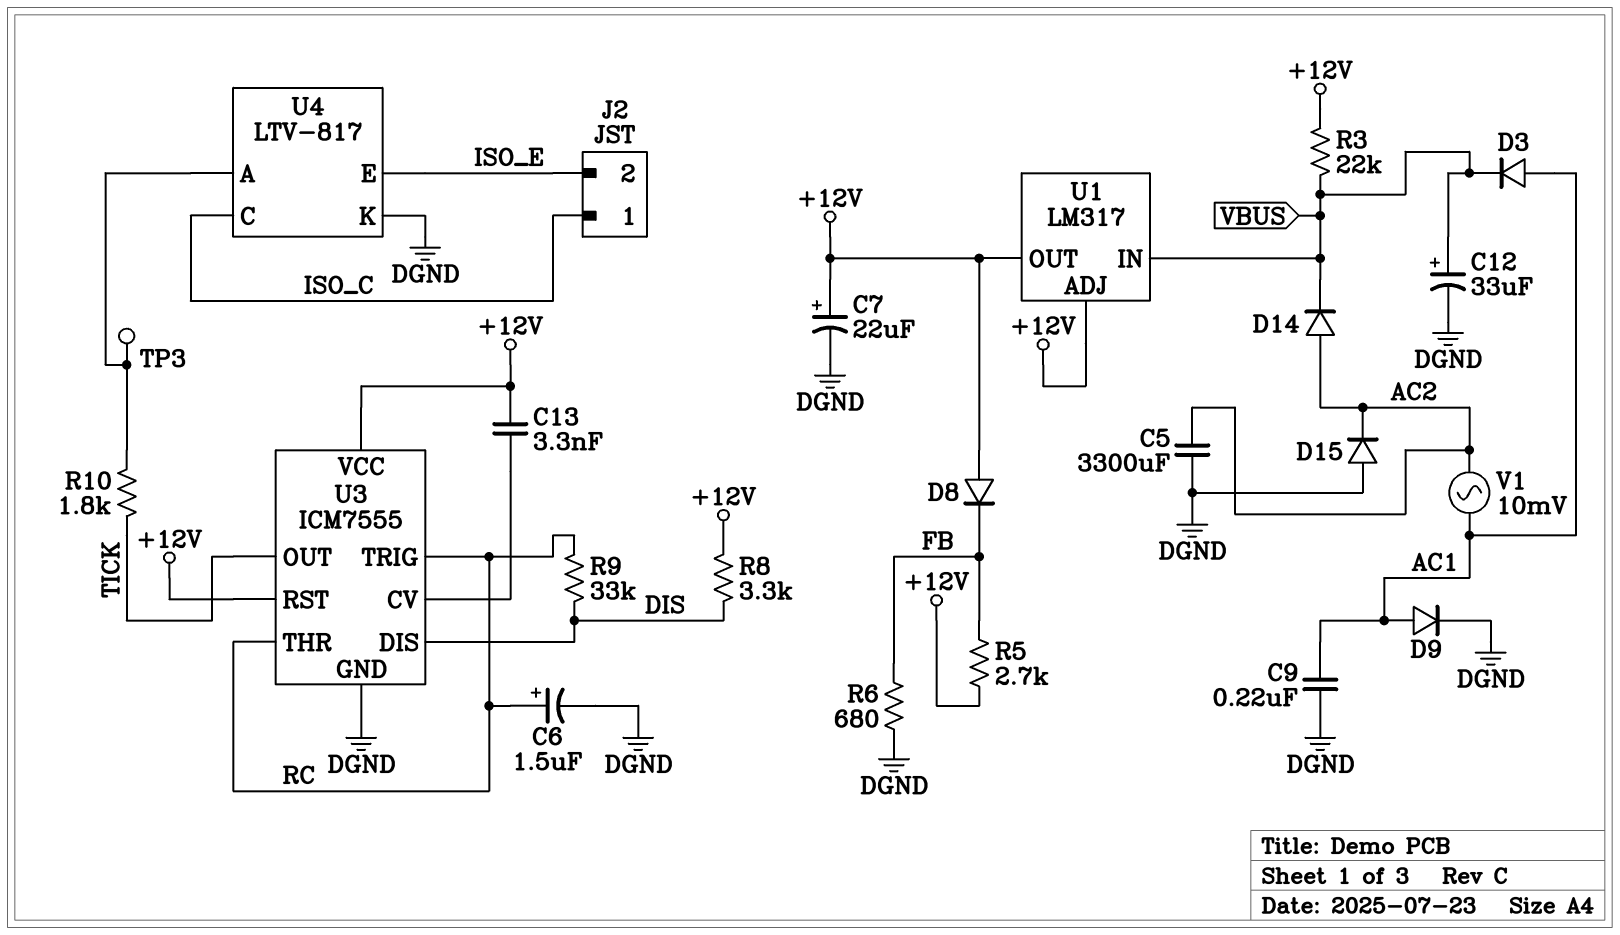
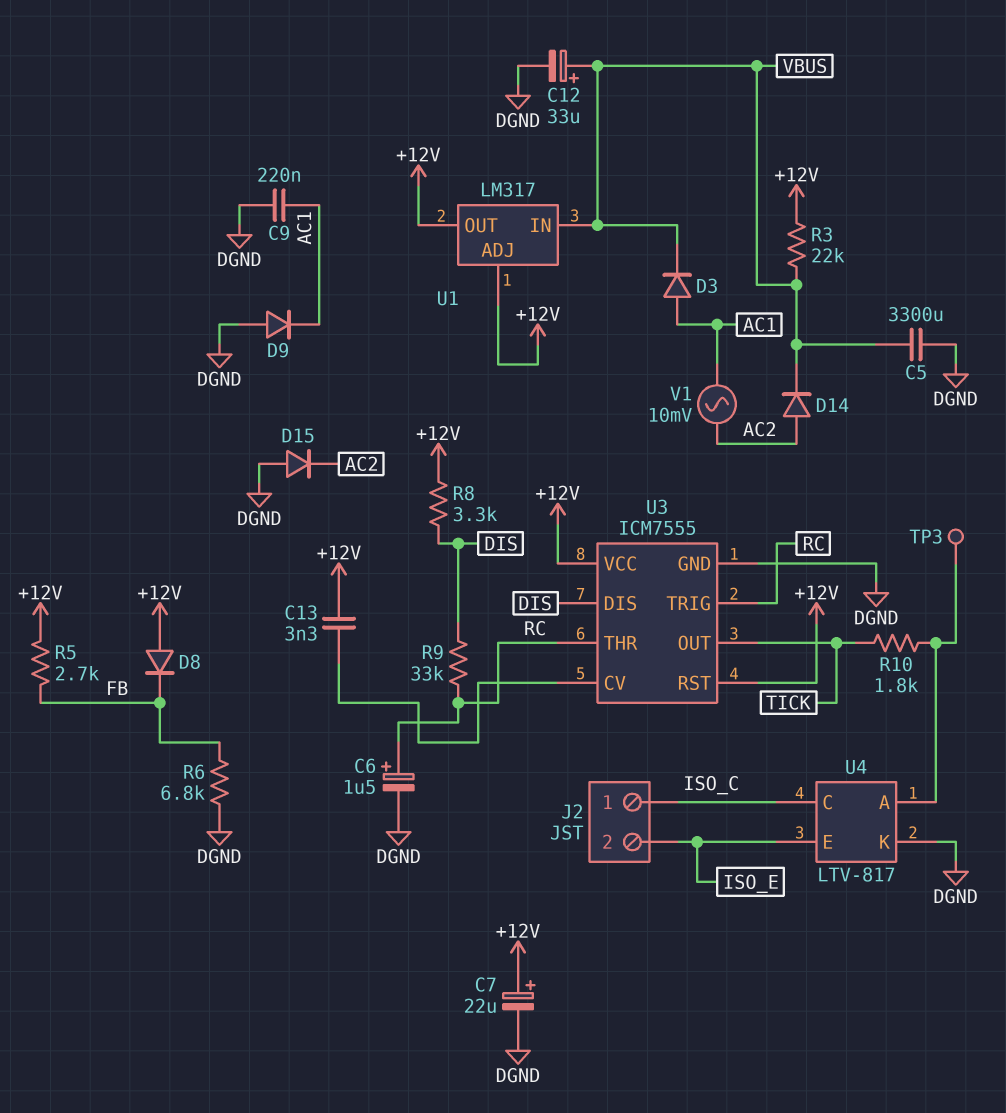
C5: 3300uF (AC2, DGND) -> 3300uF (DGND, VBUS)
D9: diode (A AC1, K DGND) -> diode (A DGND, K AC1)
R6: 680 (DGND, FB) -> 6.8k (DGND, FB)

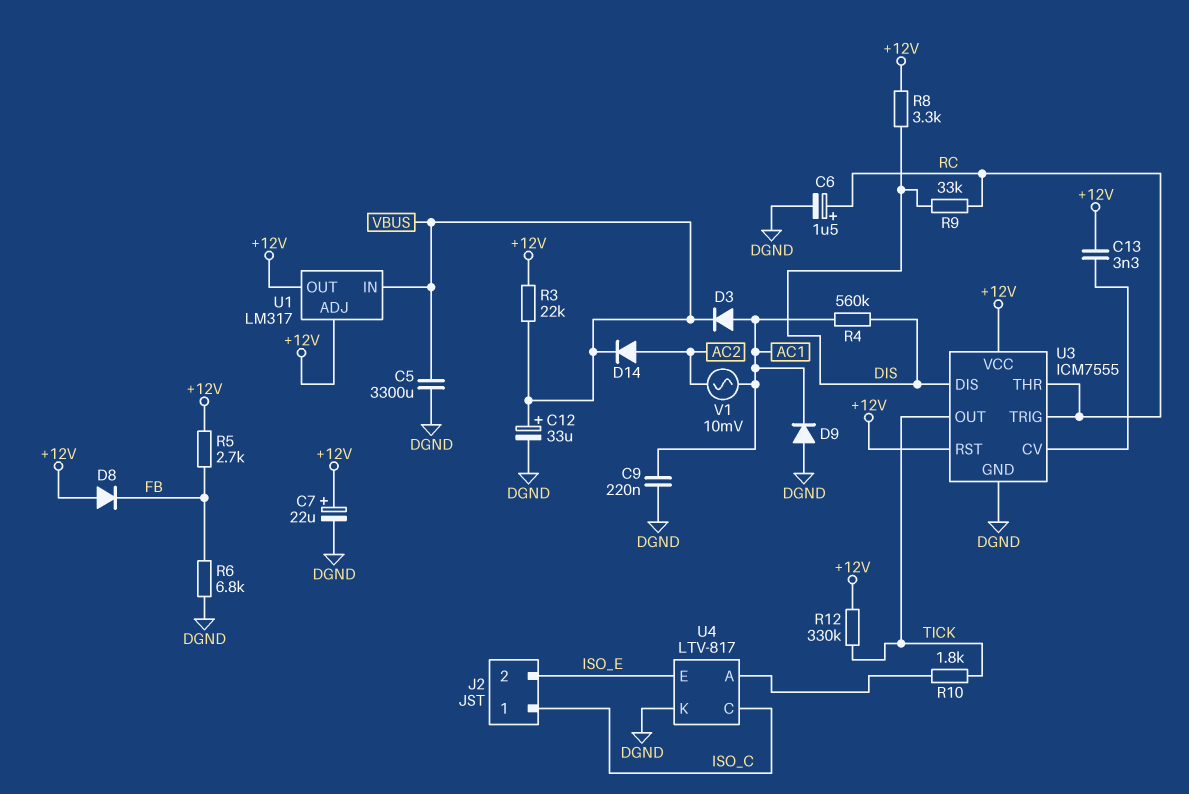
D15: diode (A DGND, K AC2) -> none
R4: none -> 560k (AC1, DIS)
R12: none -> 330k (+12V, TICK)
TP3: test point (U4/A) -> none

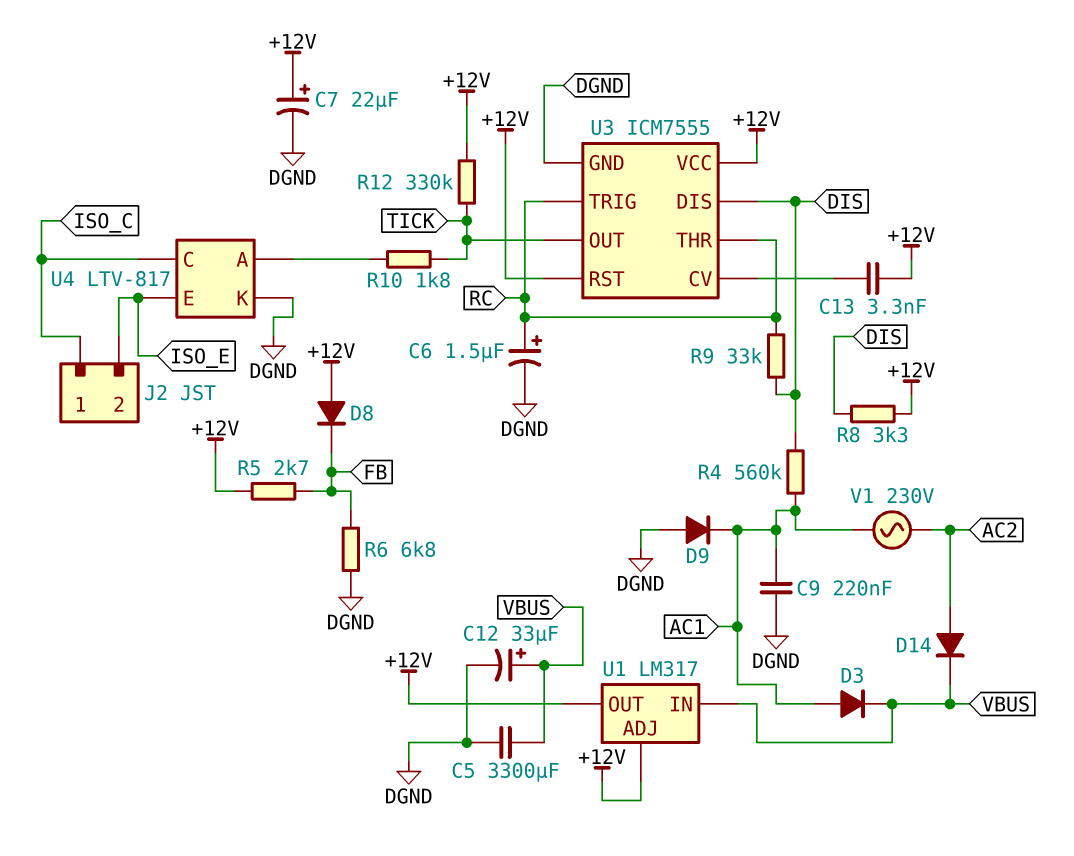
R3: 22k (+12V, VBUS) -> none
V1: AC 10mV (AC1, AC2) -> AC 230V (AC1, AC2)

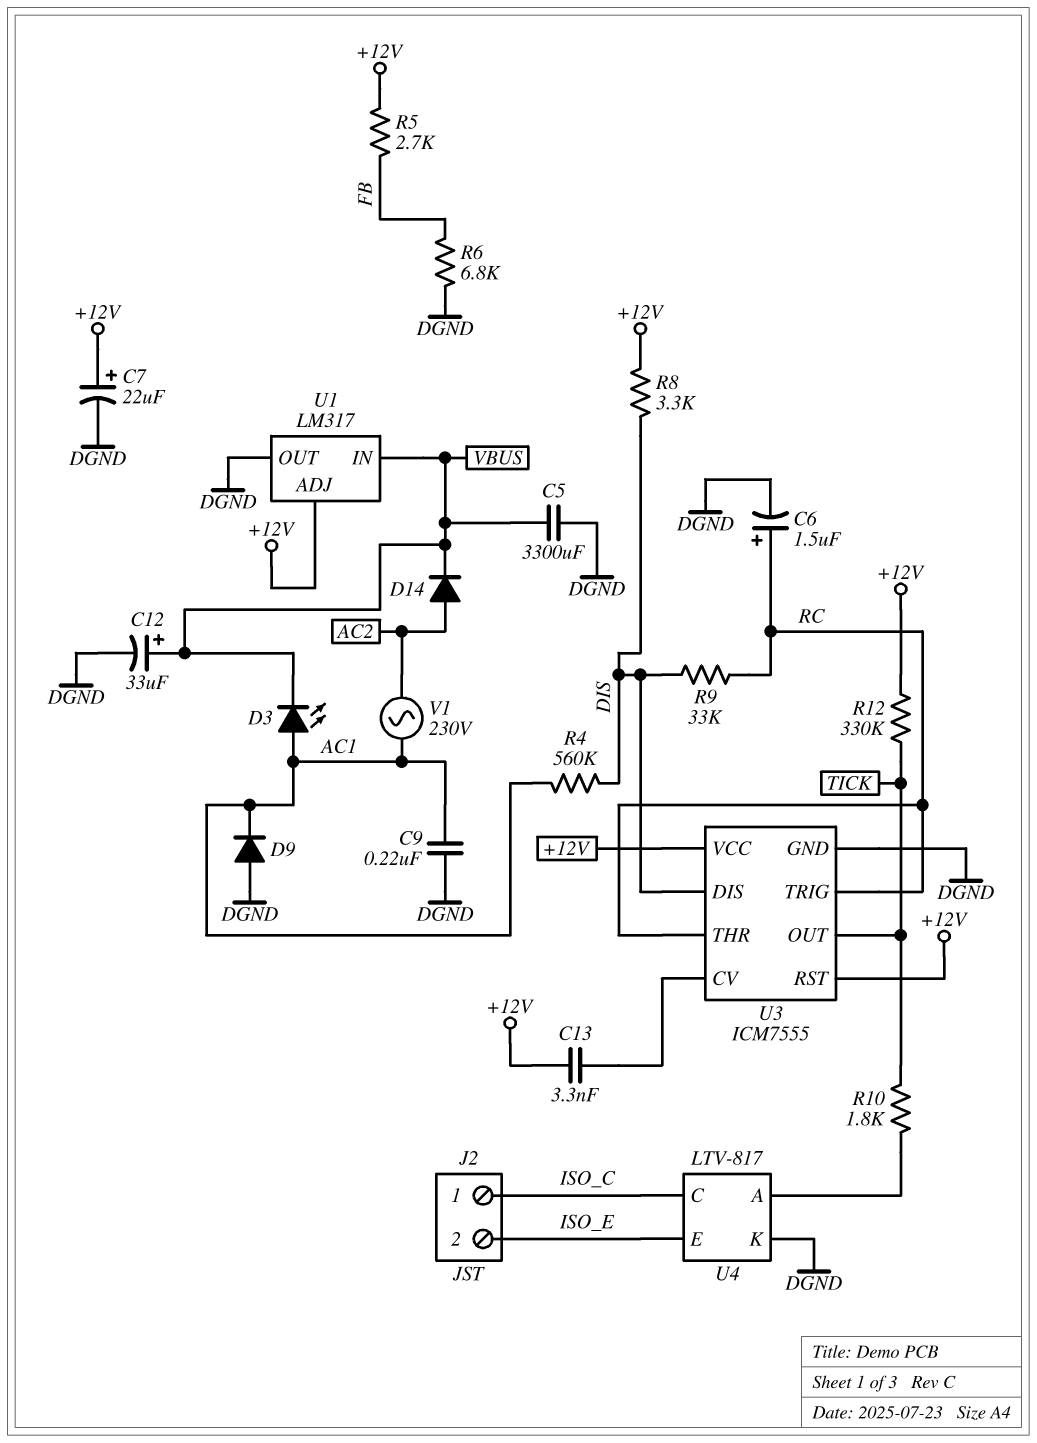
D3: diode (A AC1, K VBUS) -> LED (A AC1, K VBUS)
D8: diode (A +12V, K FB) -> none
U1 pin OUT: +12V -> DGND

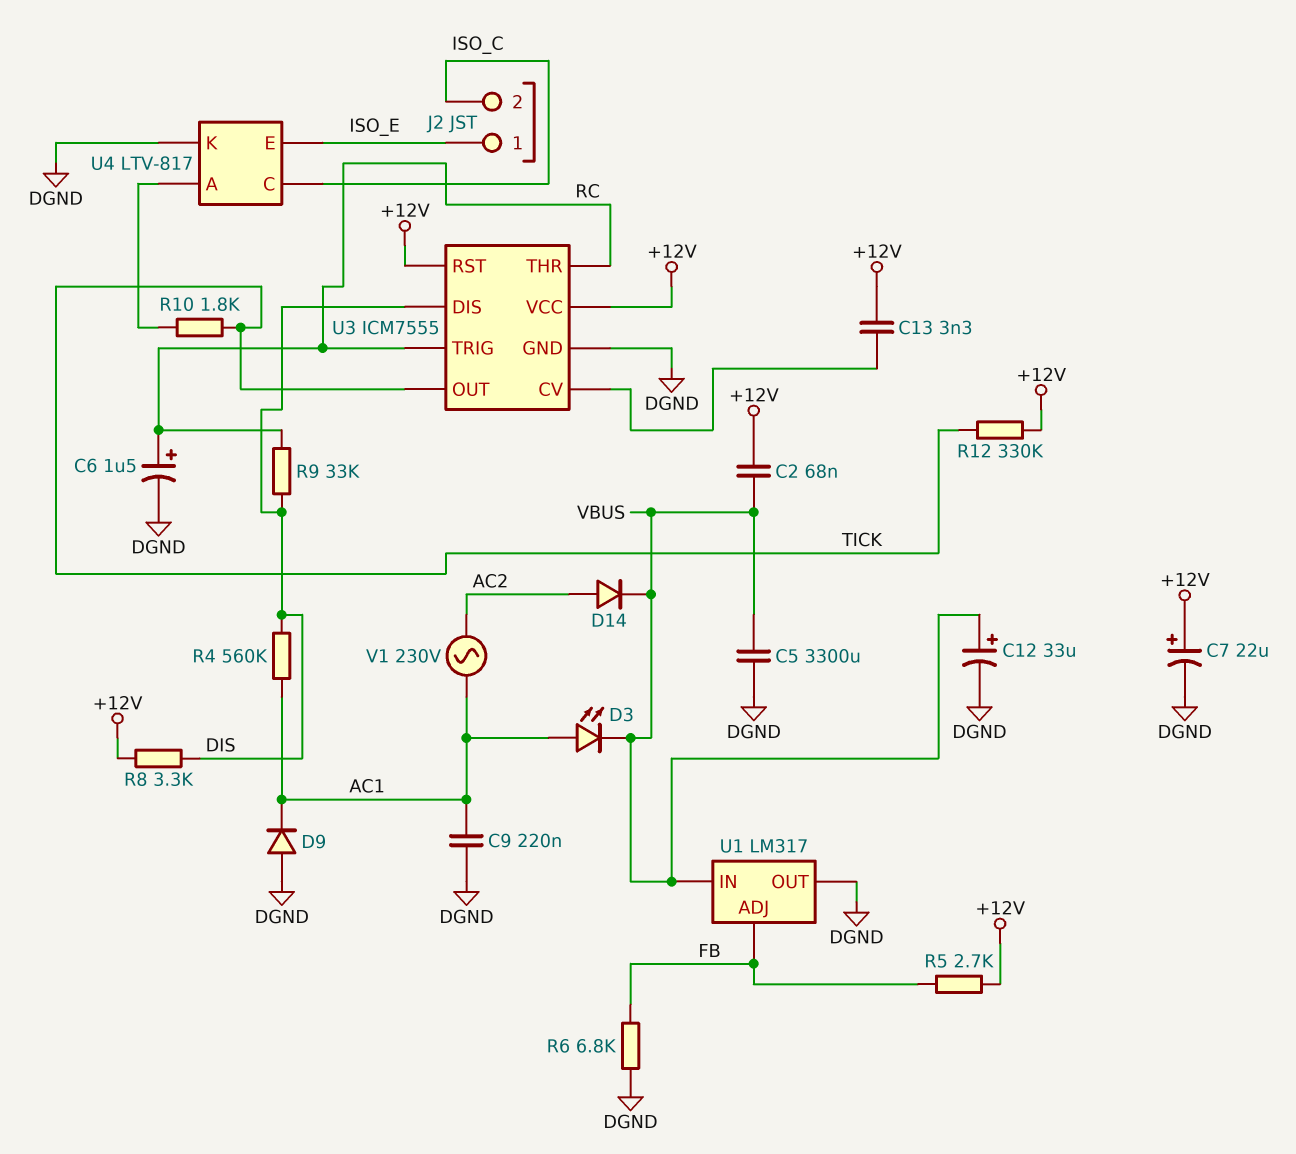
C2: none -> 68nF (+12V, VBUS)
J2 pin 1: ISO_C -> ISO_E
J2 pin 2: ISO_E -> ISO_C
U1 pin ADJ: +12V -> FB

